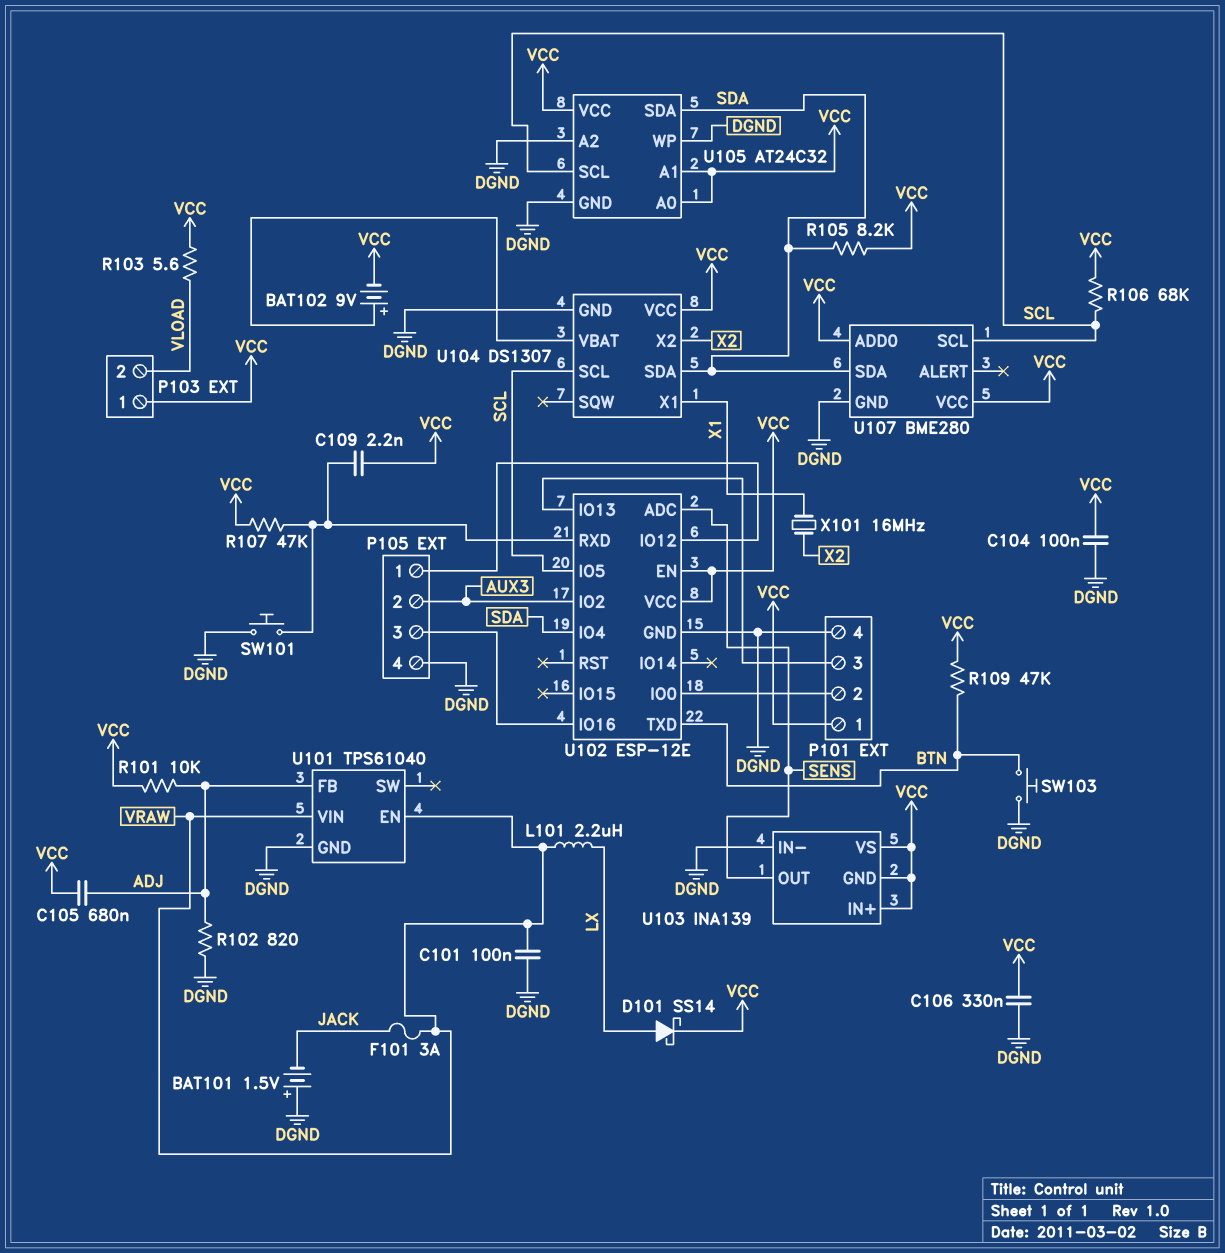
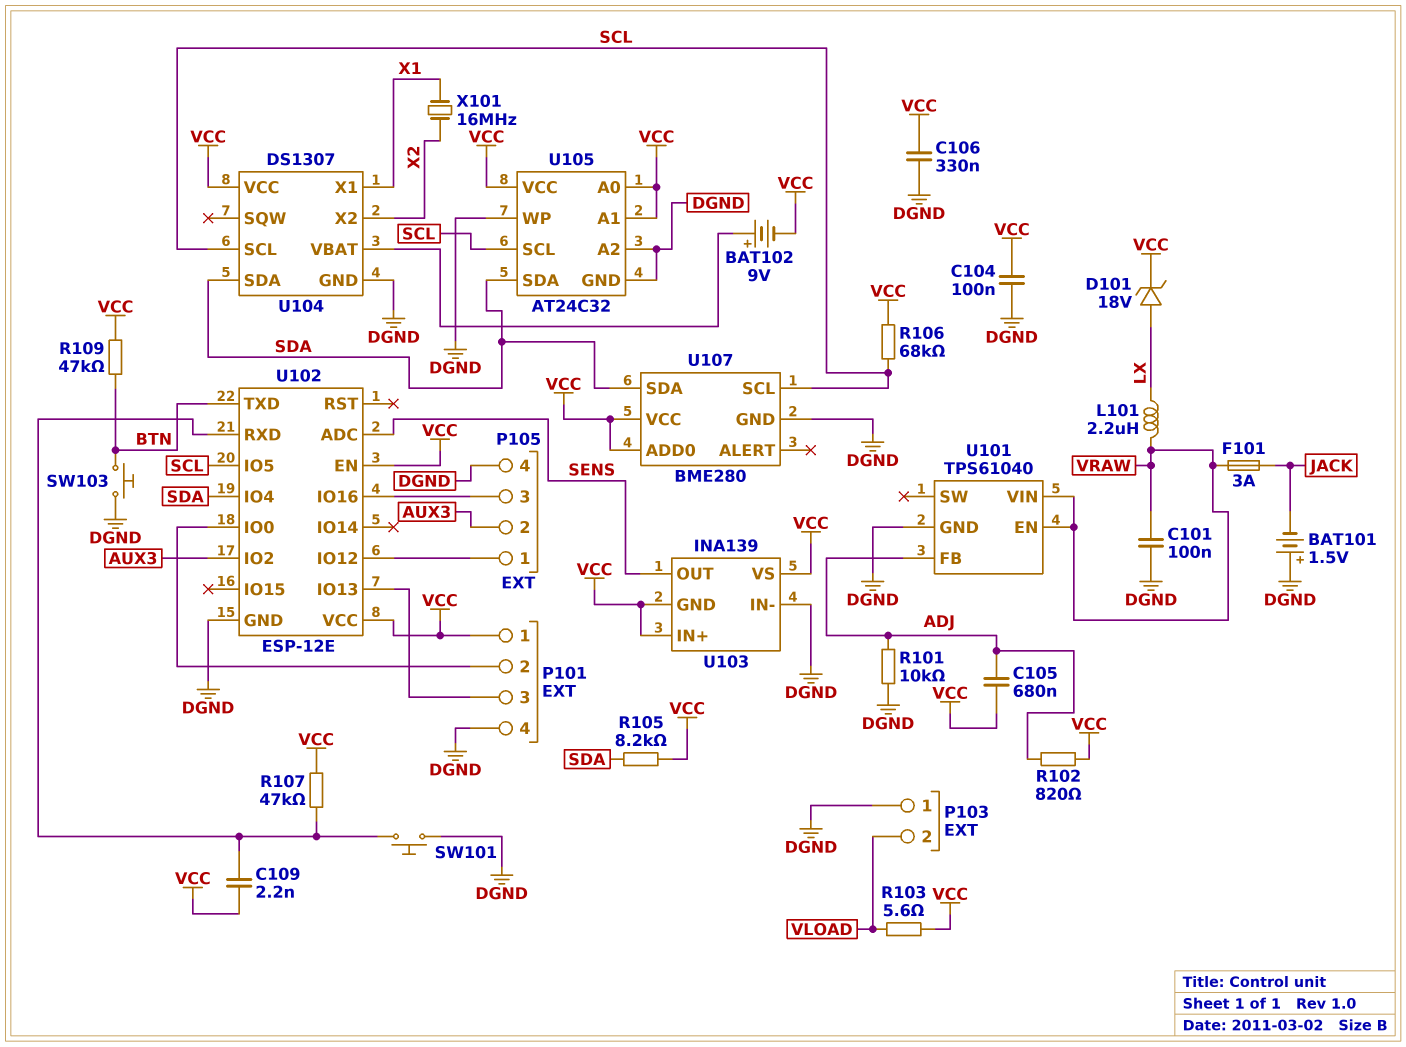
D101: schottky SS14 (A LX, K VCC) -> zener 18V (A LX, K VCC)
P103 pin 1: VCC -> DGND
R101: 10k (ADJ, VCC) -> 10k (ADJ, DGND)
R102: 820 (ADJ, DGND) -> 820 (ADJ, VCC)

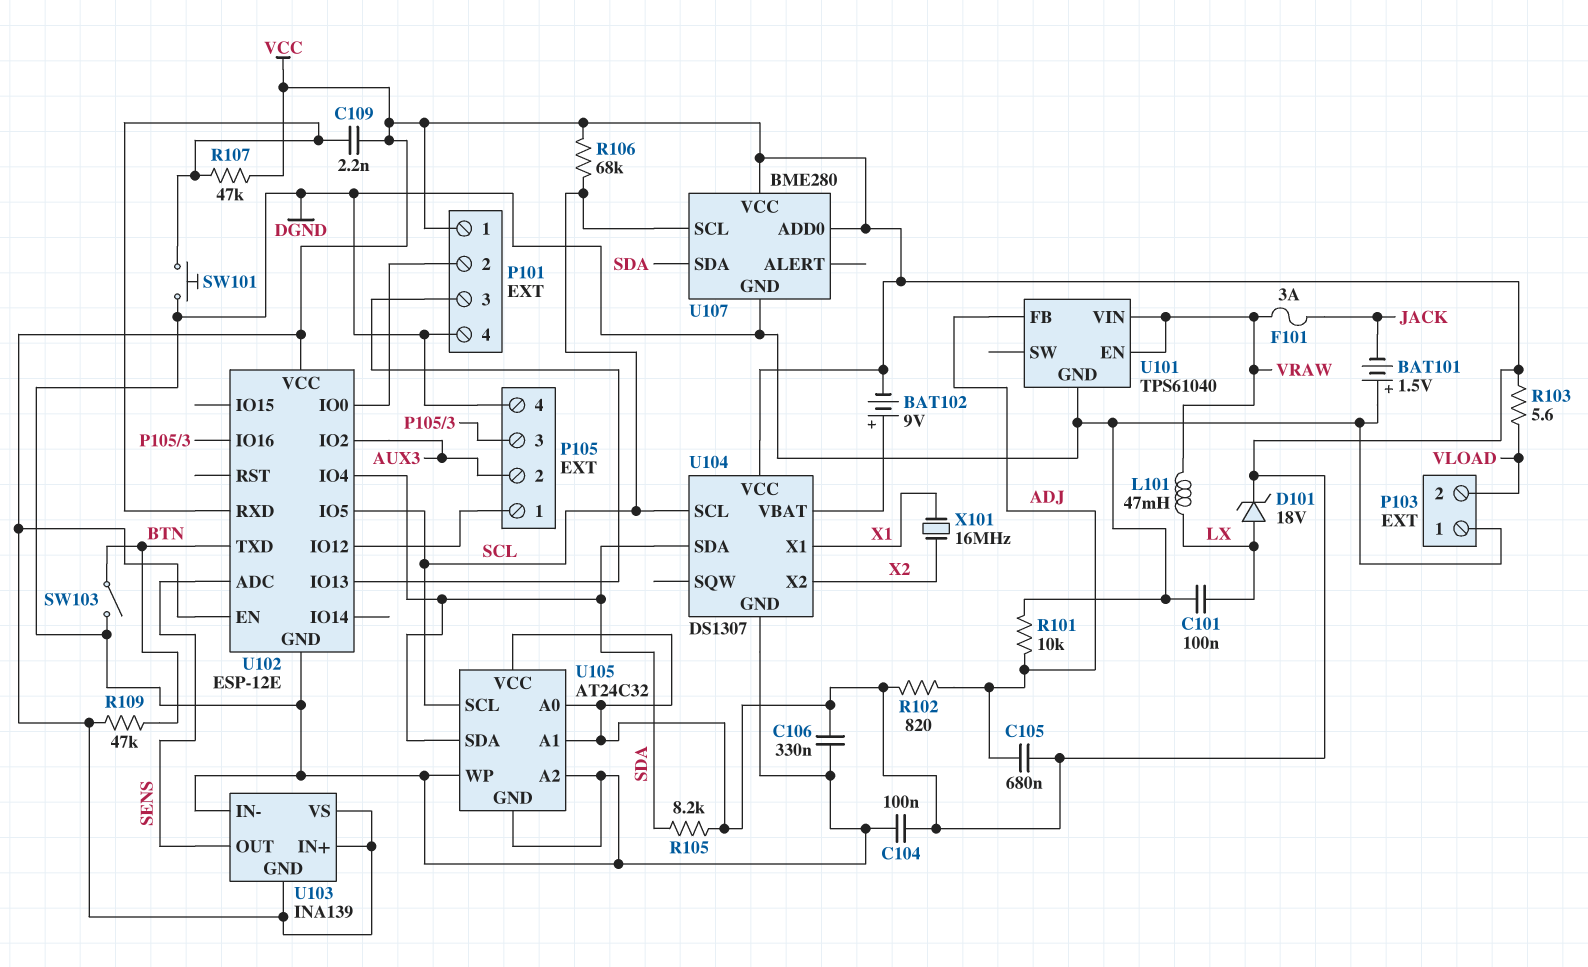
C101: 100nF (DGND, VRAW) -> 100nF (DGND, LX)
L101: 2.2uH (LX, VRAW) -> 47mH (LX, VRAW)
SW103: button (BTN, DGND) -> switch (BTN, DGND)

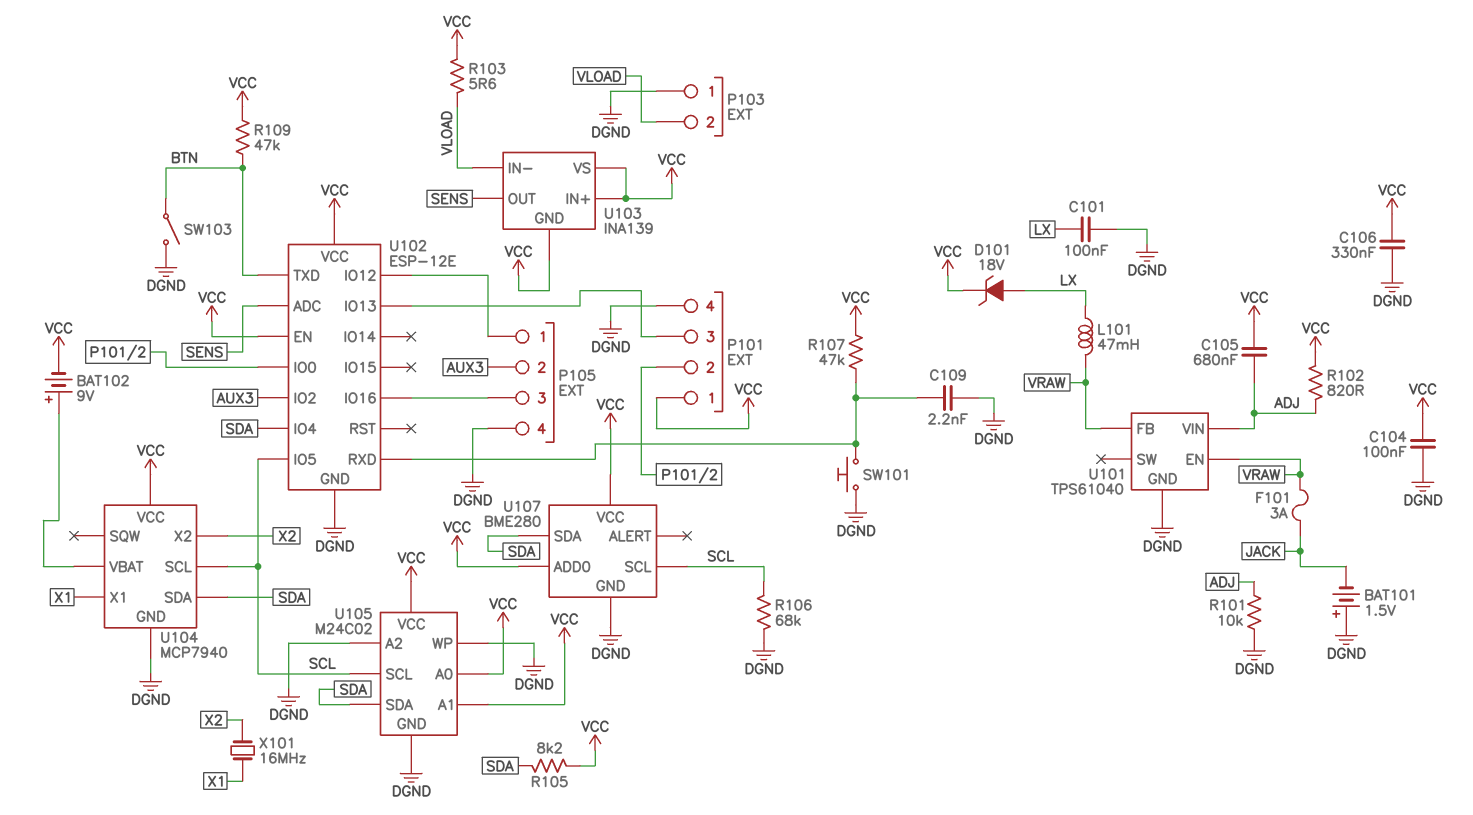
C109: 2.2nF (U102/RXD, VCC) -> 2.2nF (DGND, U102/RXD)
R106: 68k (SCL, VCC) -> 68k (DGND, SCL)
U101 pin FB: ADJ -> VRAW
U101 pin VIN: VRAW -> ADJ
U103 pin IN-: DGND -> VLOAD
U104: DS1307 -> MCP7940
U105: AT24C32 -> M24C02

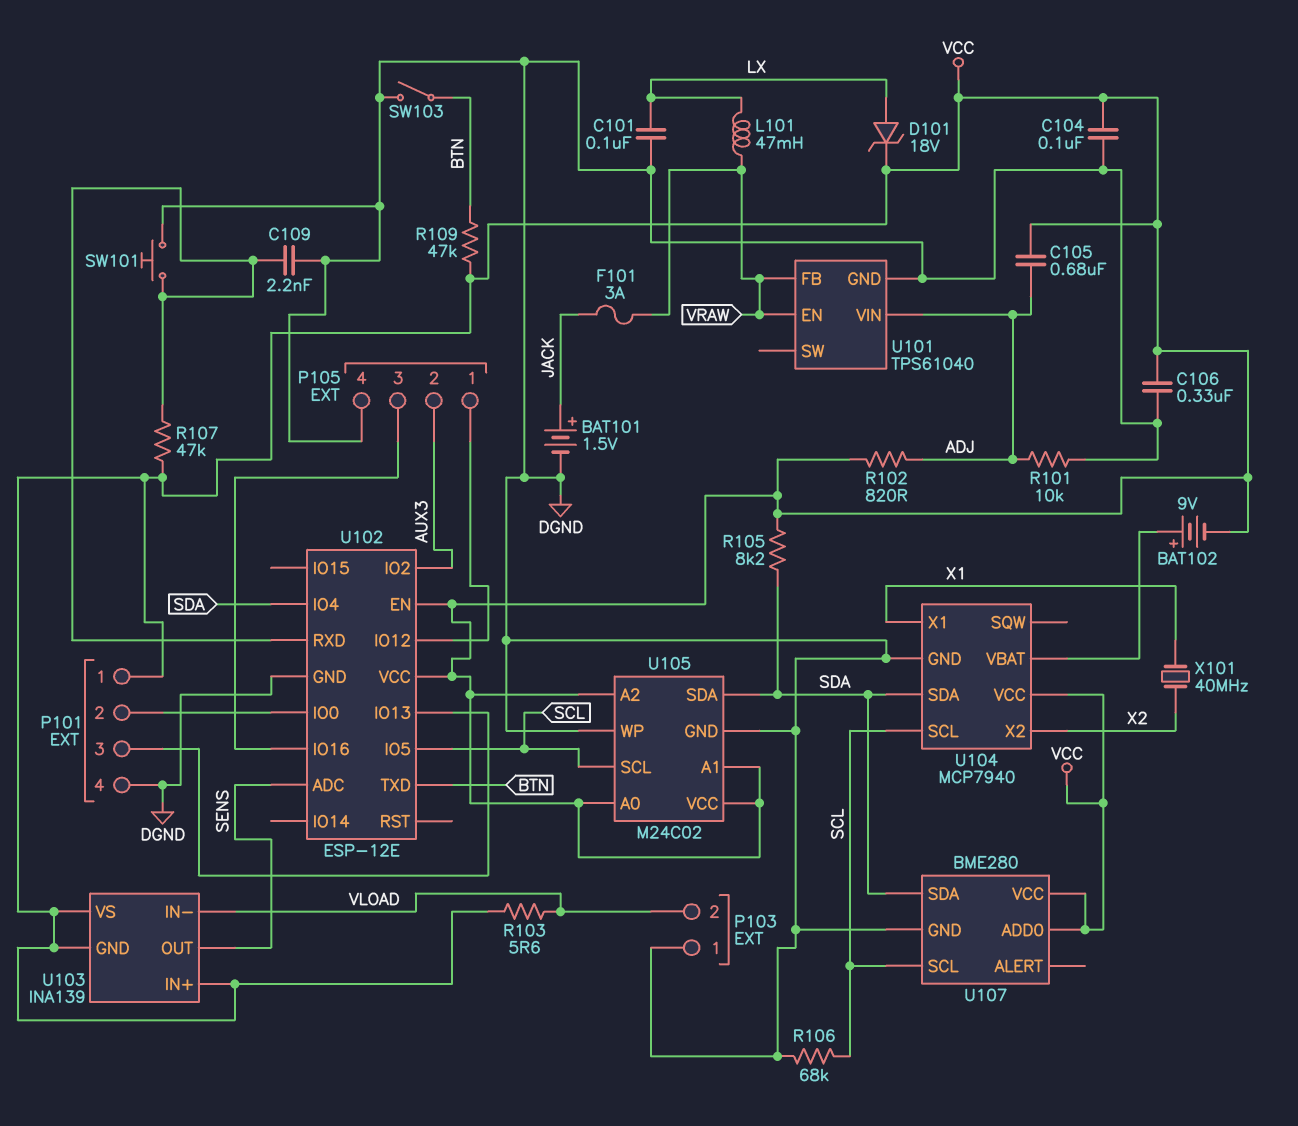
BAT101: 1.5V (plus DGND, minus JACK) -> 1.5V (plus JACK, minus DGND)
U105 pin A2: DGND -> VCC
X101: 16MHz (X1, X2) -> 40MHz (X1, X2)

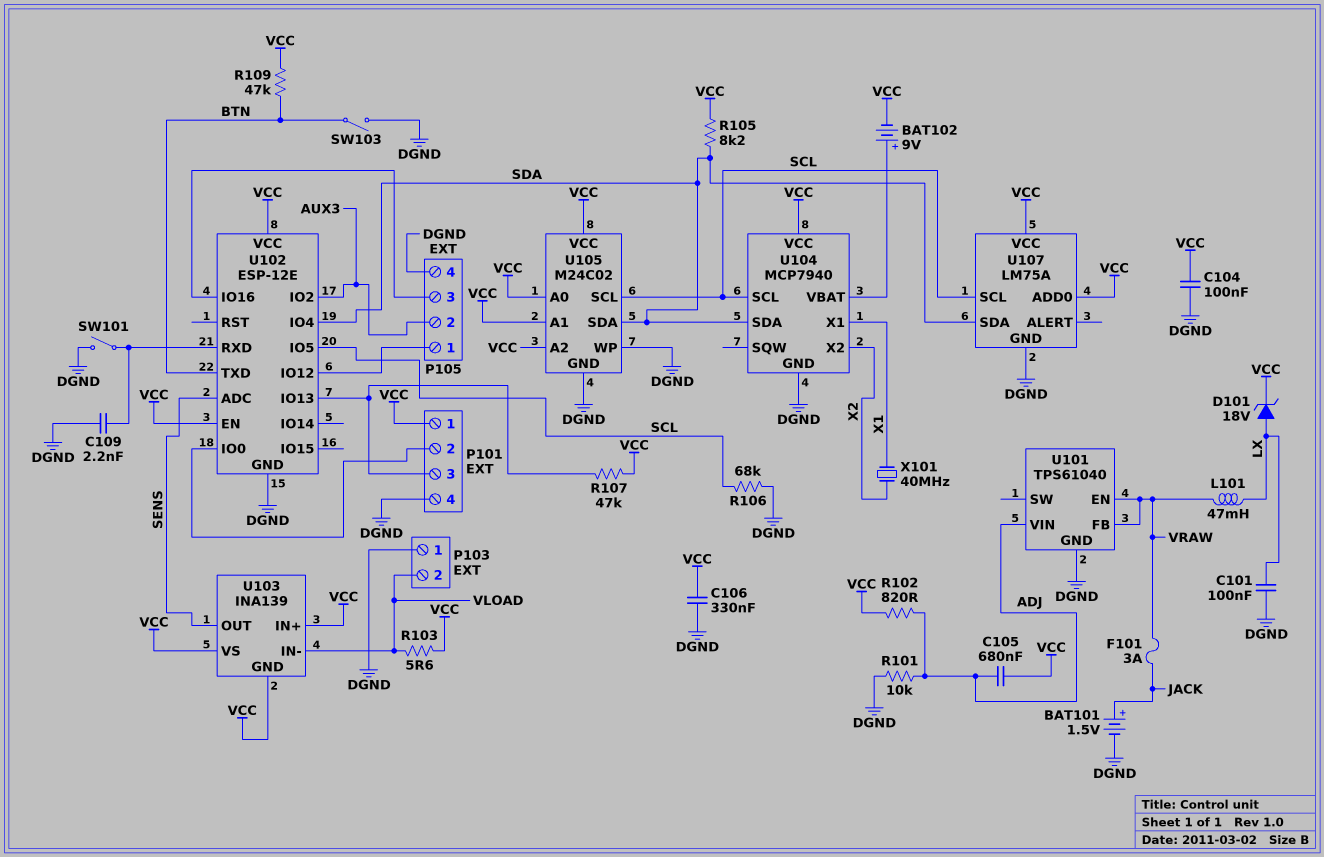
R107: 47k (U102/RXD, VCC) -> 47k (P101/3, VCC)
SW101: button (DGND, U102/RXD) -> switch (DGND, U102/RXD)
U107: BME280 -> LM75A

